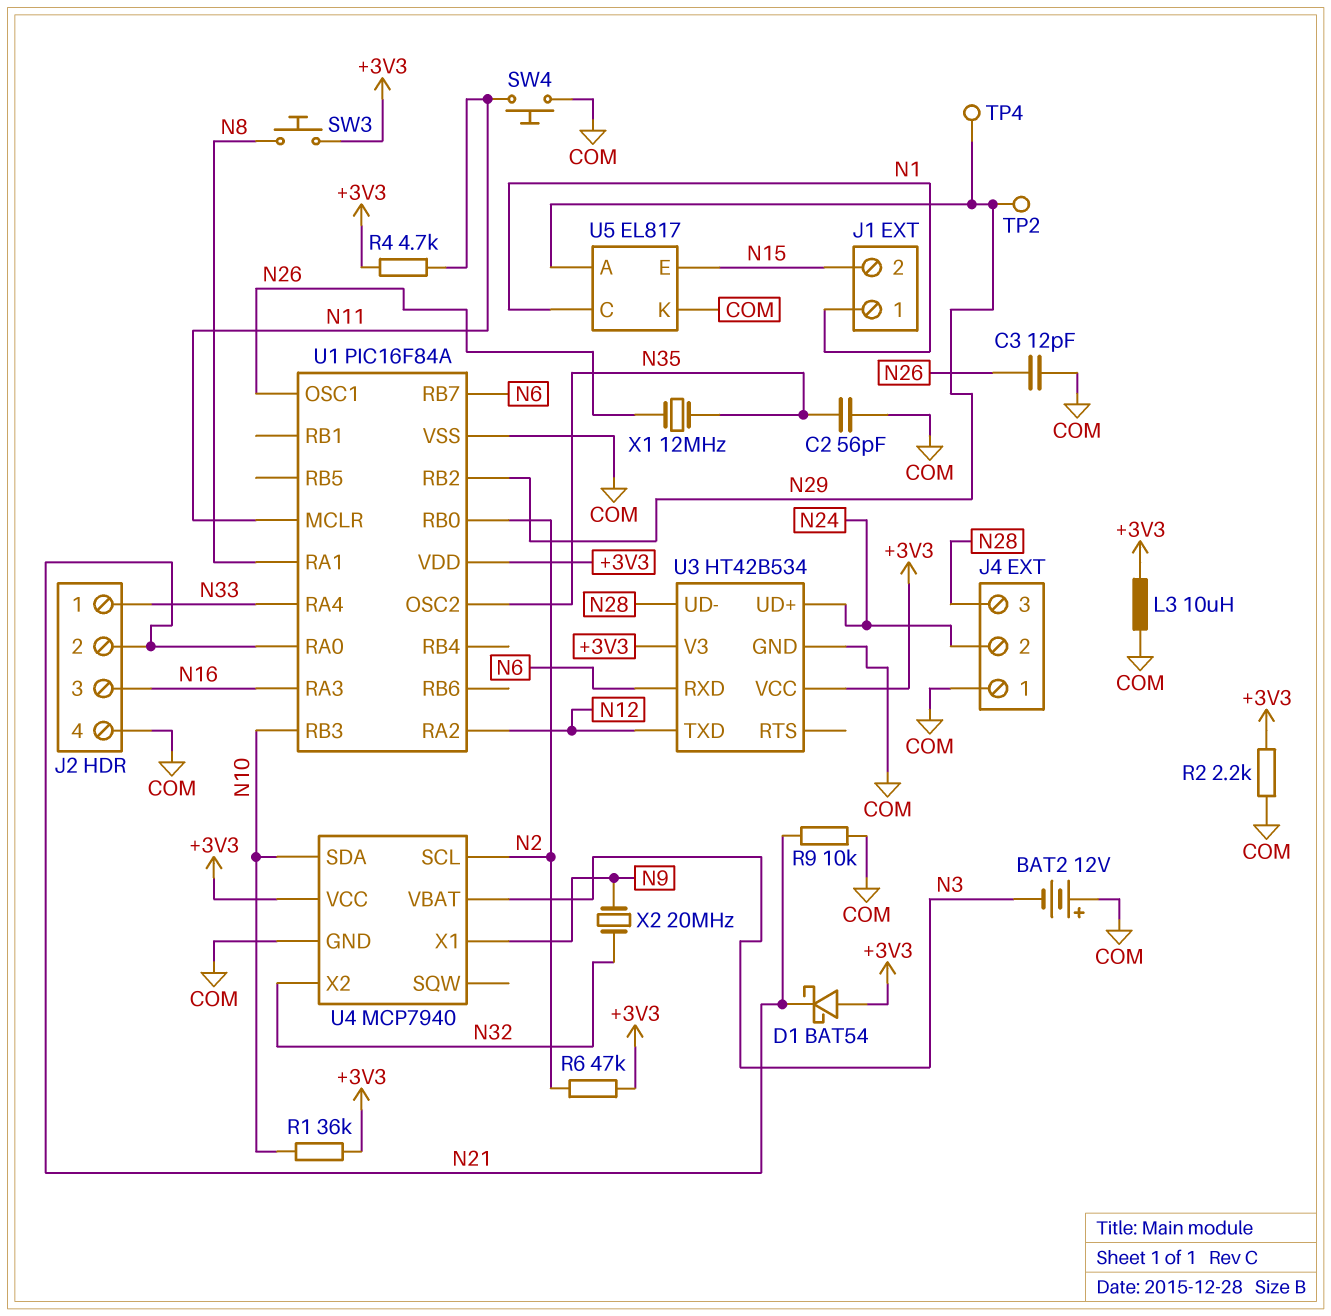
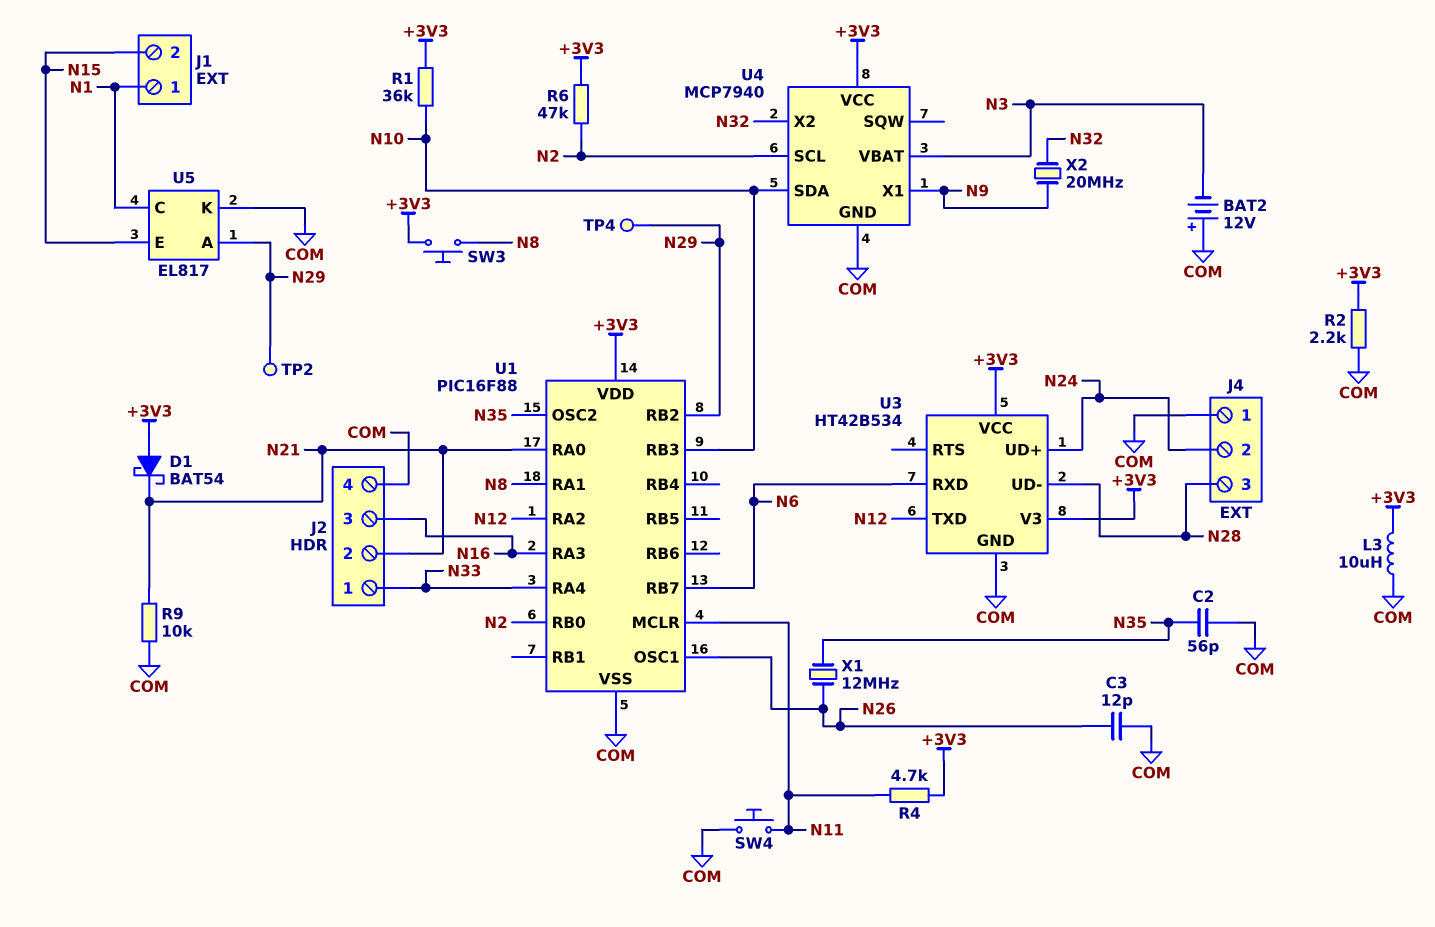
U1: PIC16F84A -> PIC16F88

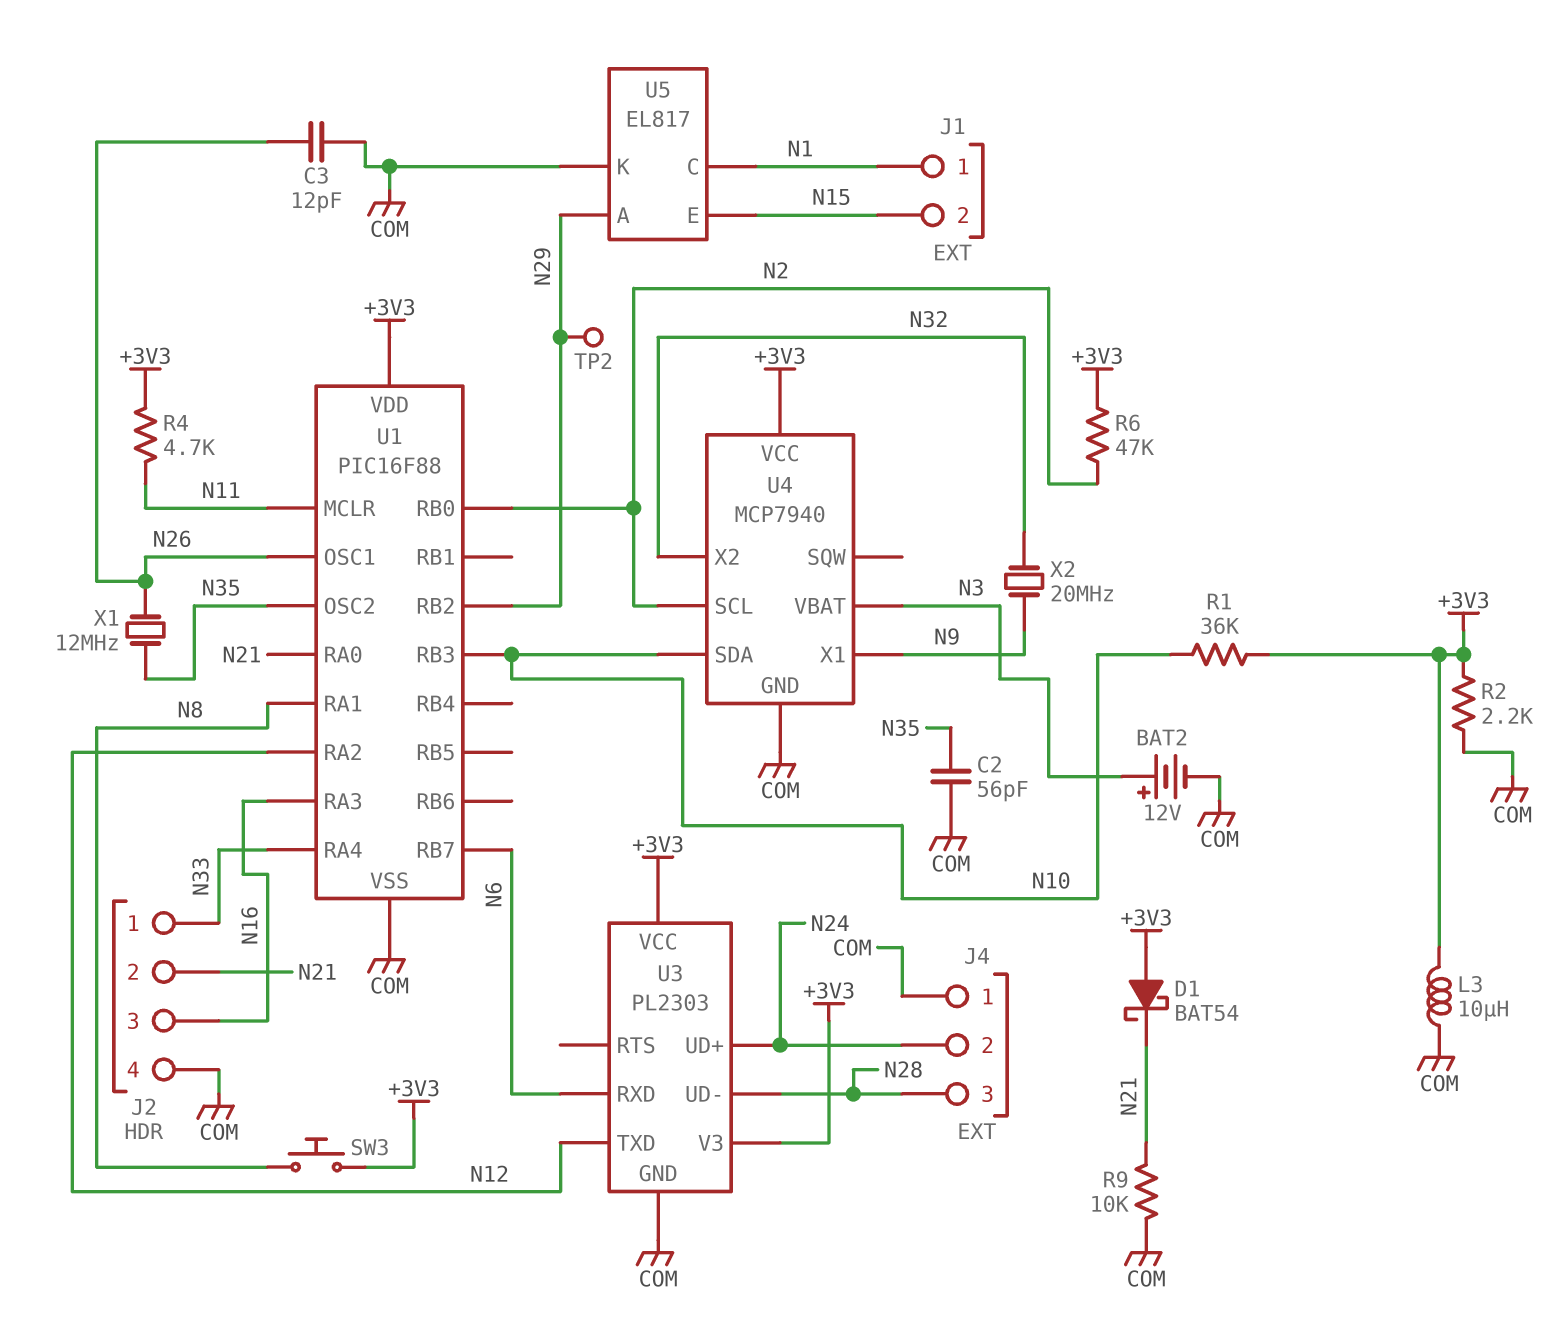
BAT2: 12V (plus COM, minus N3) -> 12V (plus N3, minus COM)
SW4: button (COM, N11) -> none
TP4: test point (N29) -> none
U3: HT42B534 -> PL2303

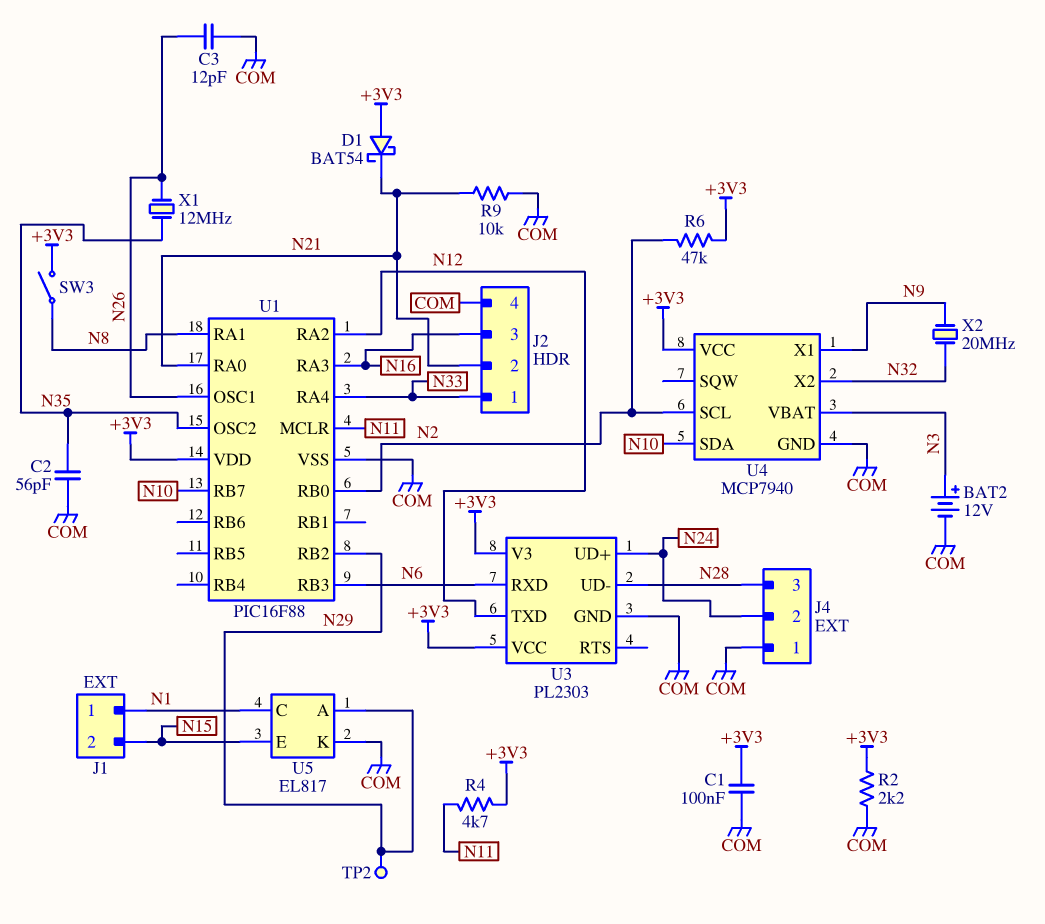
C1: none -> 100nF (+3V3, COM)
L3: 10uH (+3V3, COM) -> none
R1: 36k (+3V3, N10) -> none
SW3: button (+3V3, N8) -> switch (+3V3, N8)
U1 pin RB3: N10 -> N6
U1 pin RB7: N6 -> N10

